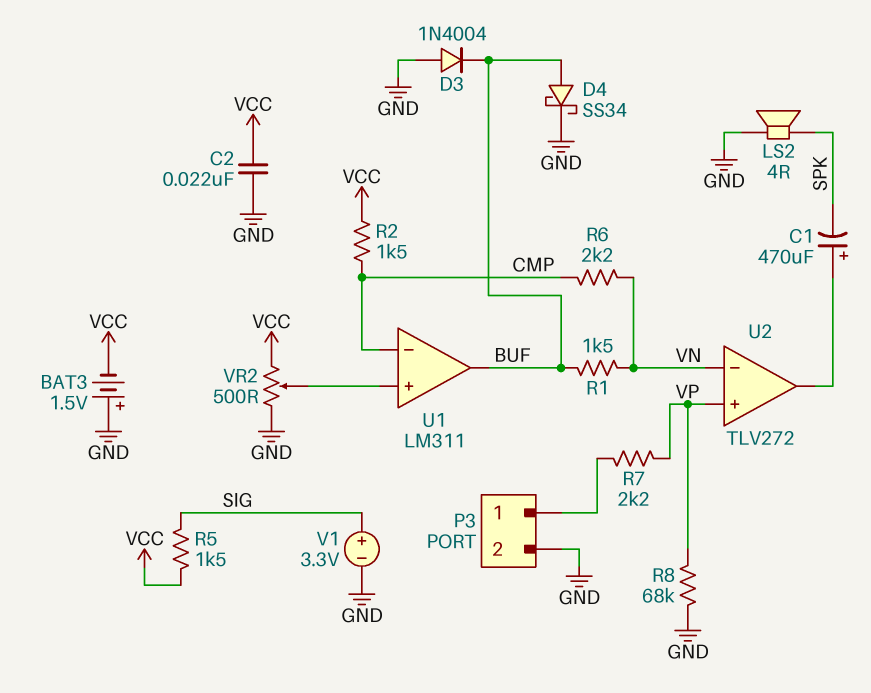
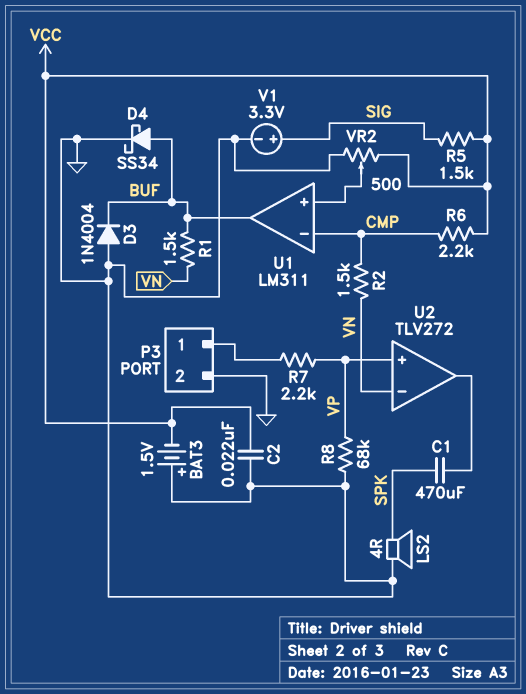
C1: 470uF (plus U2/out, minus SPK) -> 470uF (SPK, U2/out)
R2: 1.5k (CMP, VCC) -> 1.5k (CMP, VN)
R6: 2.2k (CMP, VN) -> 2.2k (CMP, VCC)

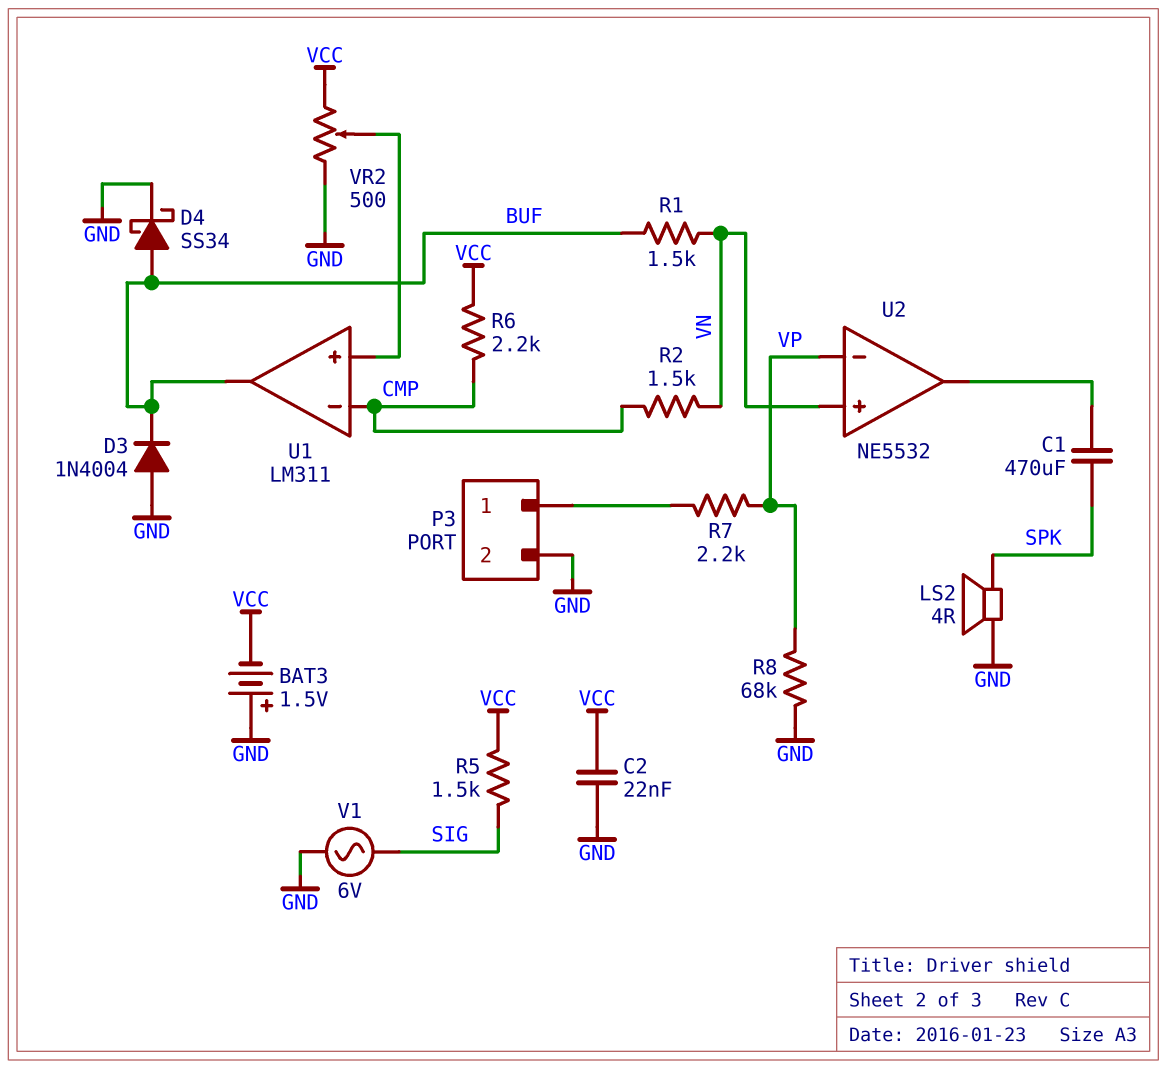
U2: TLV272 -> NE5532
U2 pin in+: VP -> VN
U2 pin in-: VN -> VP
V1: 3.3V (plus SIG, minus GND) -> AC 6V (GND, SIG)

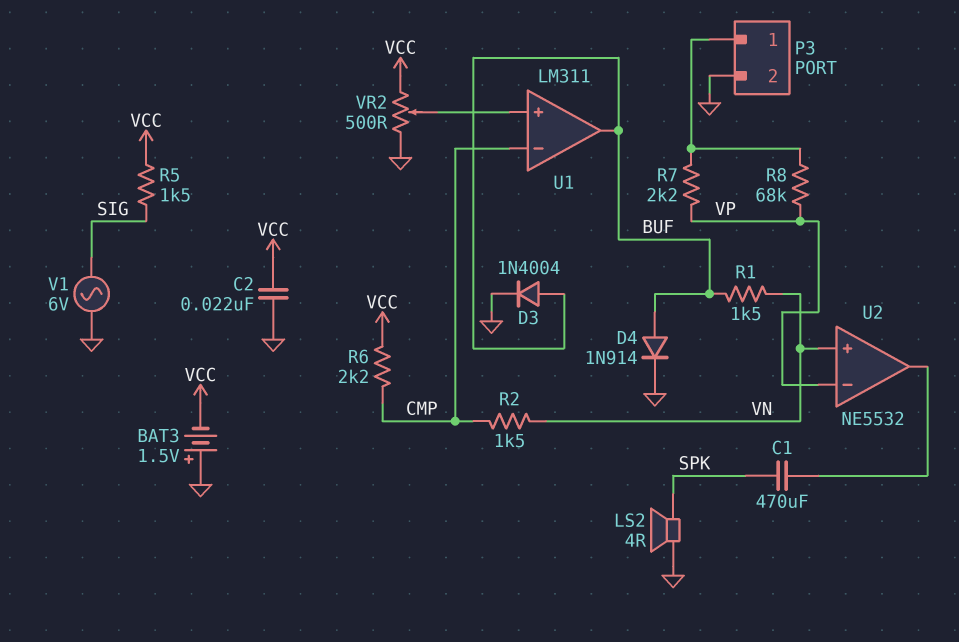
D3: diode 1N4004 (A GND, K BUF) -> diode 1N4004 (A BUF, K GND)
D4: schottky SS34 (A BUF, K GND) -> diode 1N914 (A BUF, K GND)
R8: 68k (GND, VP) -> 68k (P3/1, VP)

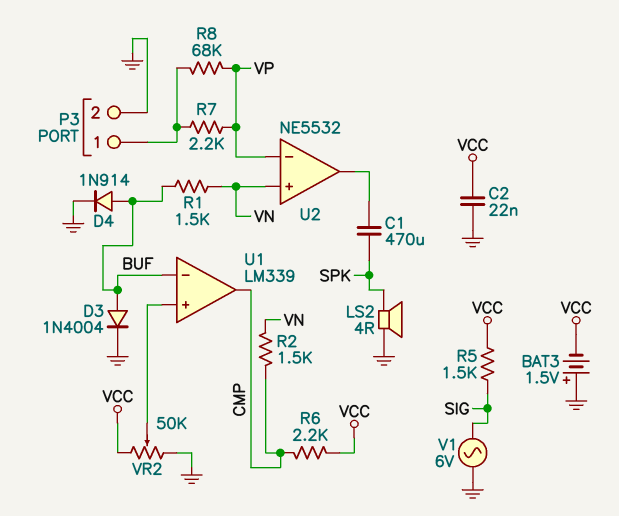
U1: LM311 -> LM339
U1 pin in-: CMP -> BUF
U1 pin out: BUF -> CMP
VR2: 500 (GND, VCC, wiper U1/in+) -> 50k (GND, VCC, wiper U1/in+)

